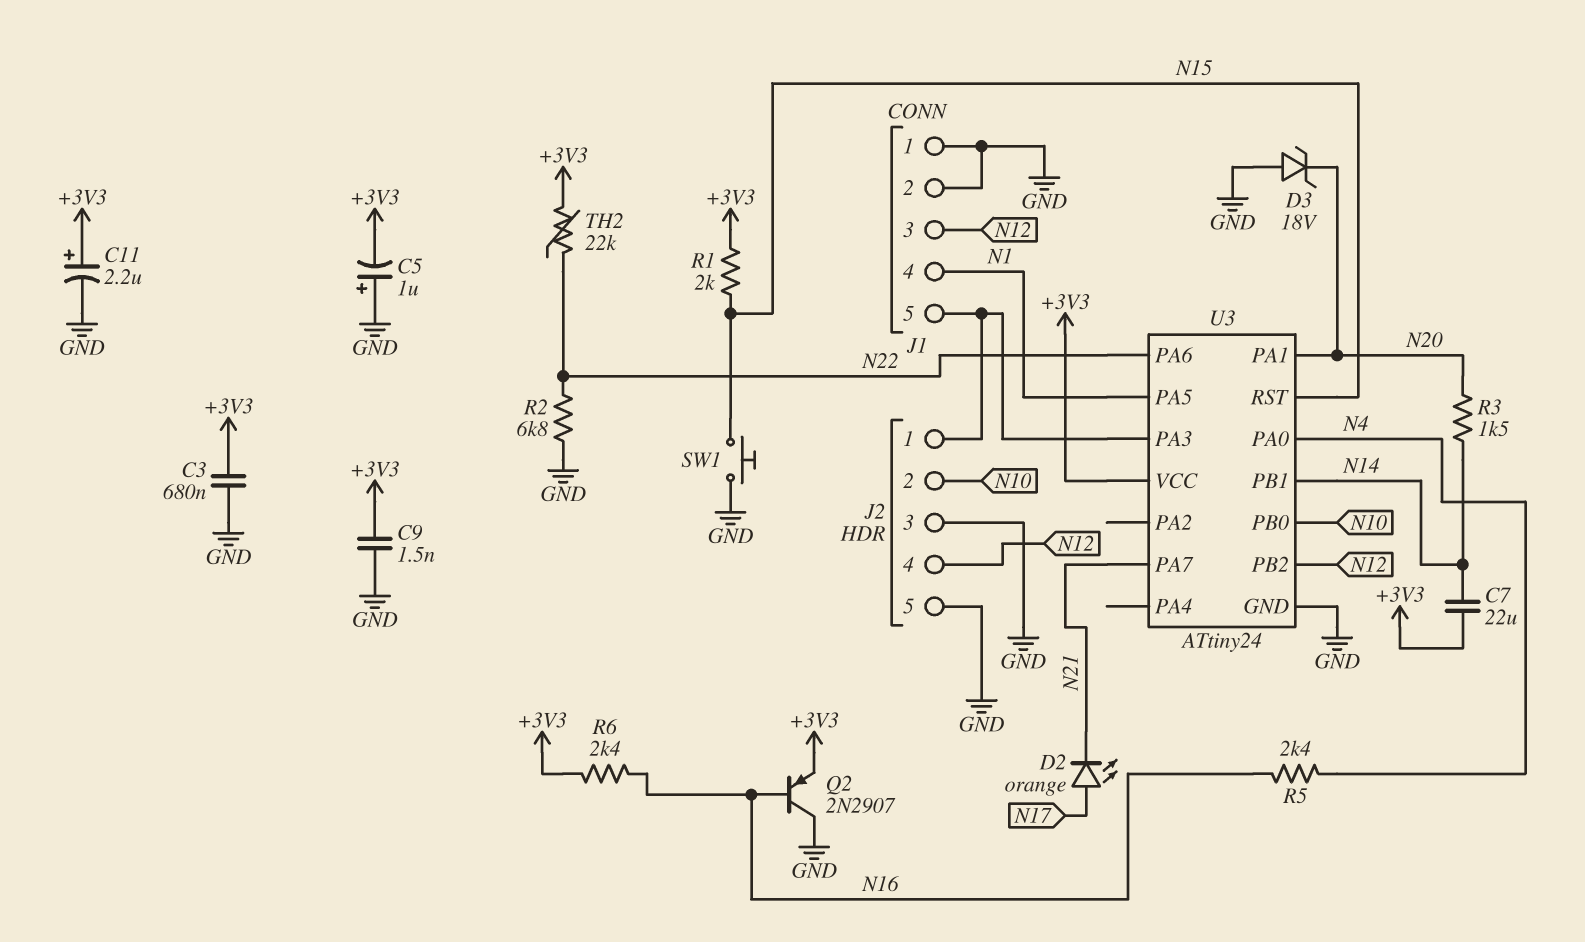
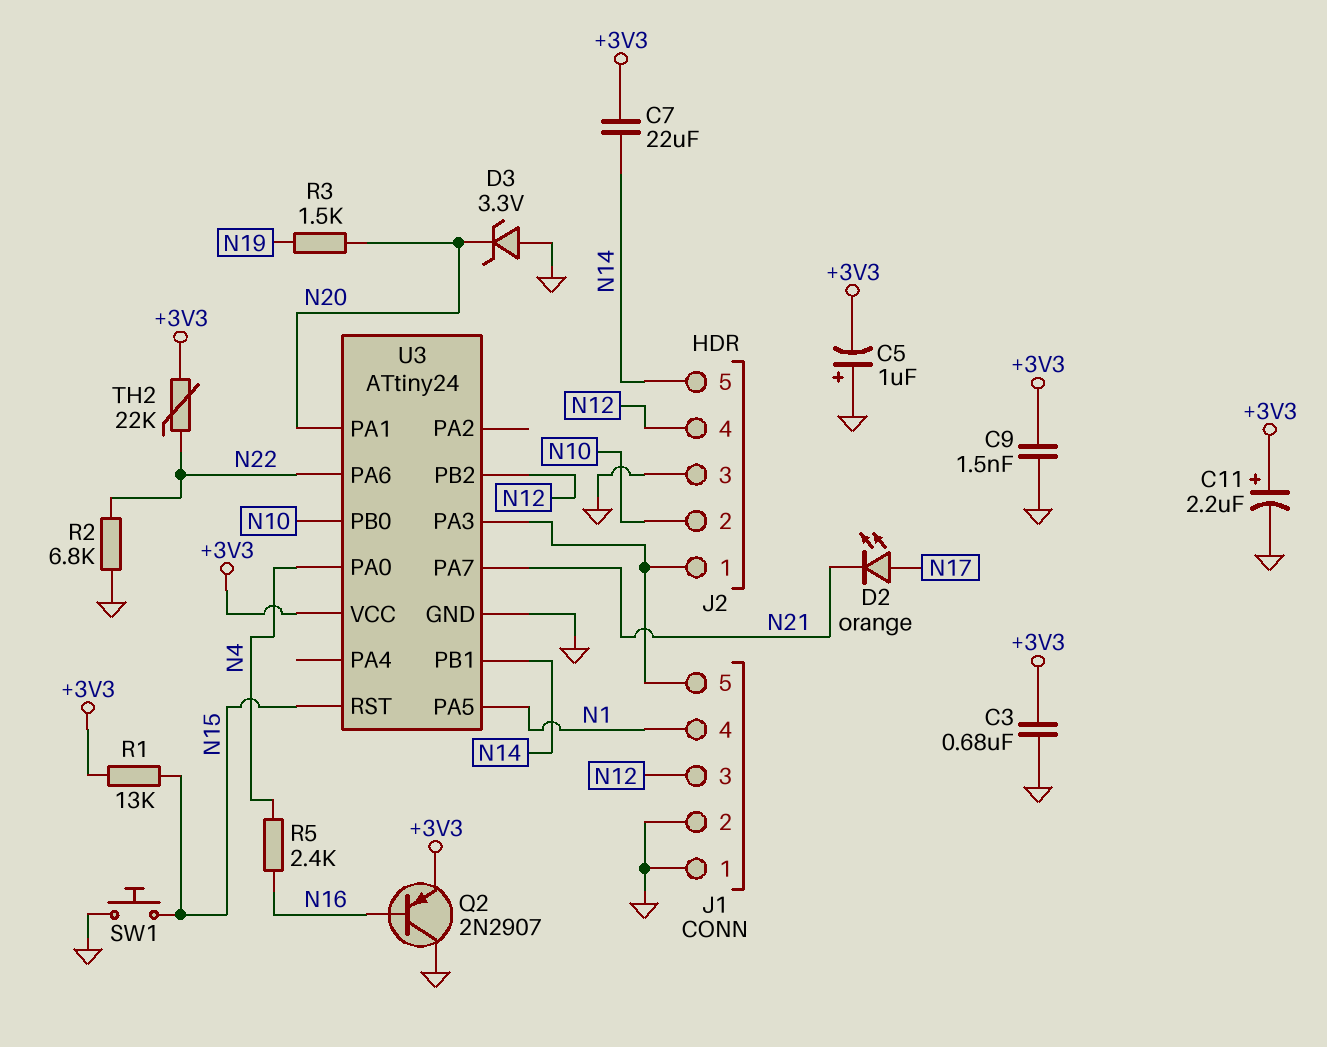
D3: zener 18V (A GND, K N20) -> zener 3.3V (A GND, K N20)
J2 pin 5: GND -> N14
R1: 2k (+3V3, N15) -> 13k (+3V3, N15)
R3: 1.5k (N14, N20) -> 1.5k (N19, N20)
R6: 2.4k (+3V3, N16) -> none

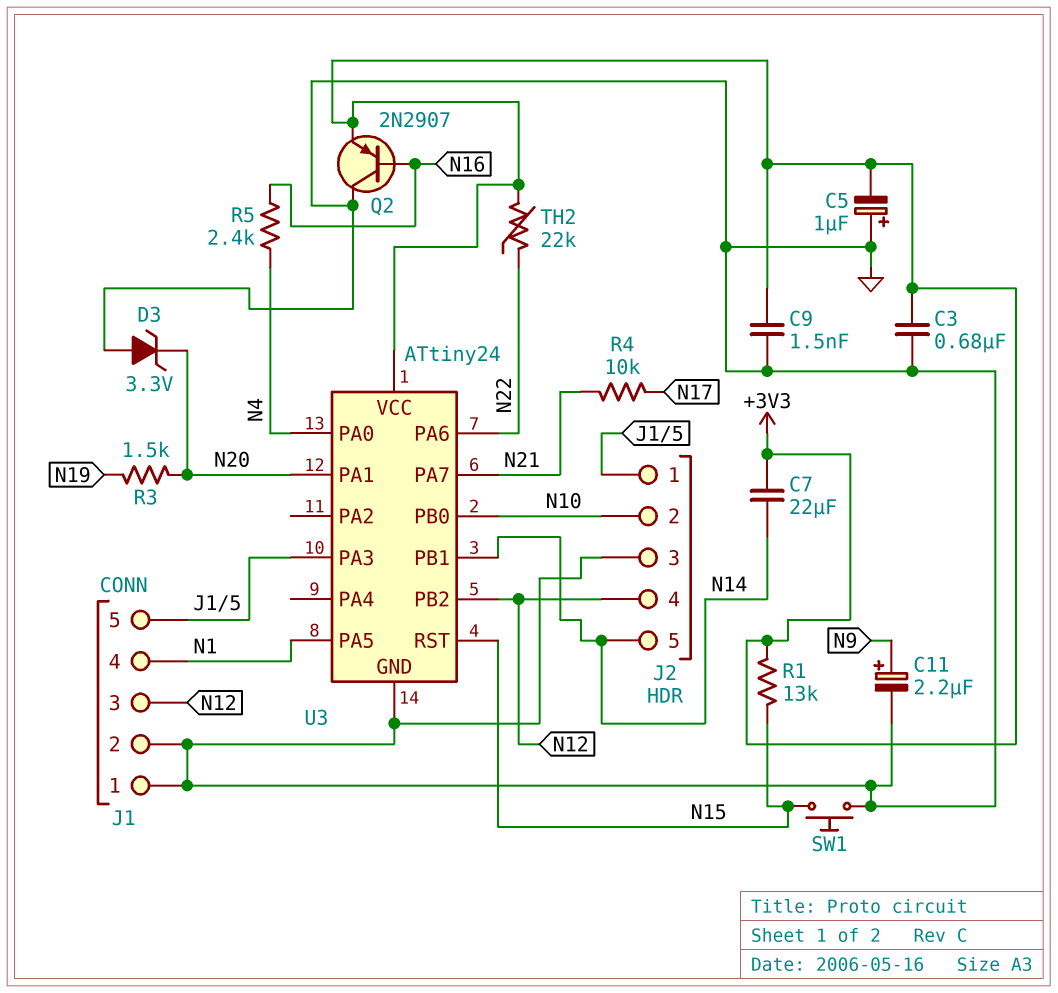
C11: 2.2uF (plus +3V3, minus GND) -> 2.2uF (plus N9, minus GND)
D2: LED orange (A N17, K N21) -> none
R2: 6.8k (GND, N22) -> none
R4: none -> 10k (N17, N21)

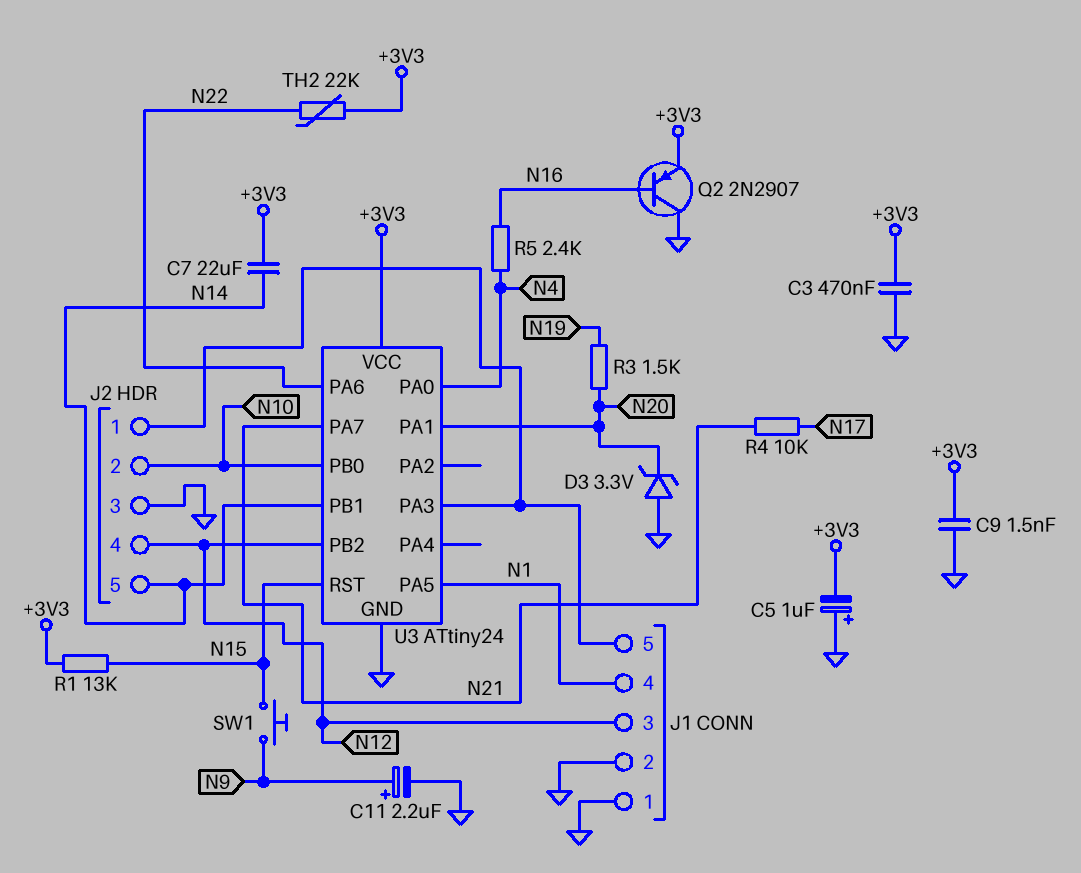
C3: 680nF (+3V3, GND) -> 470nF (+3V3, GND)
SW1: button (GND, N15) -> button (N9, N15)

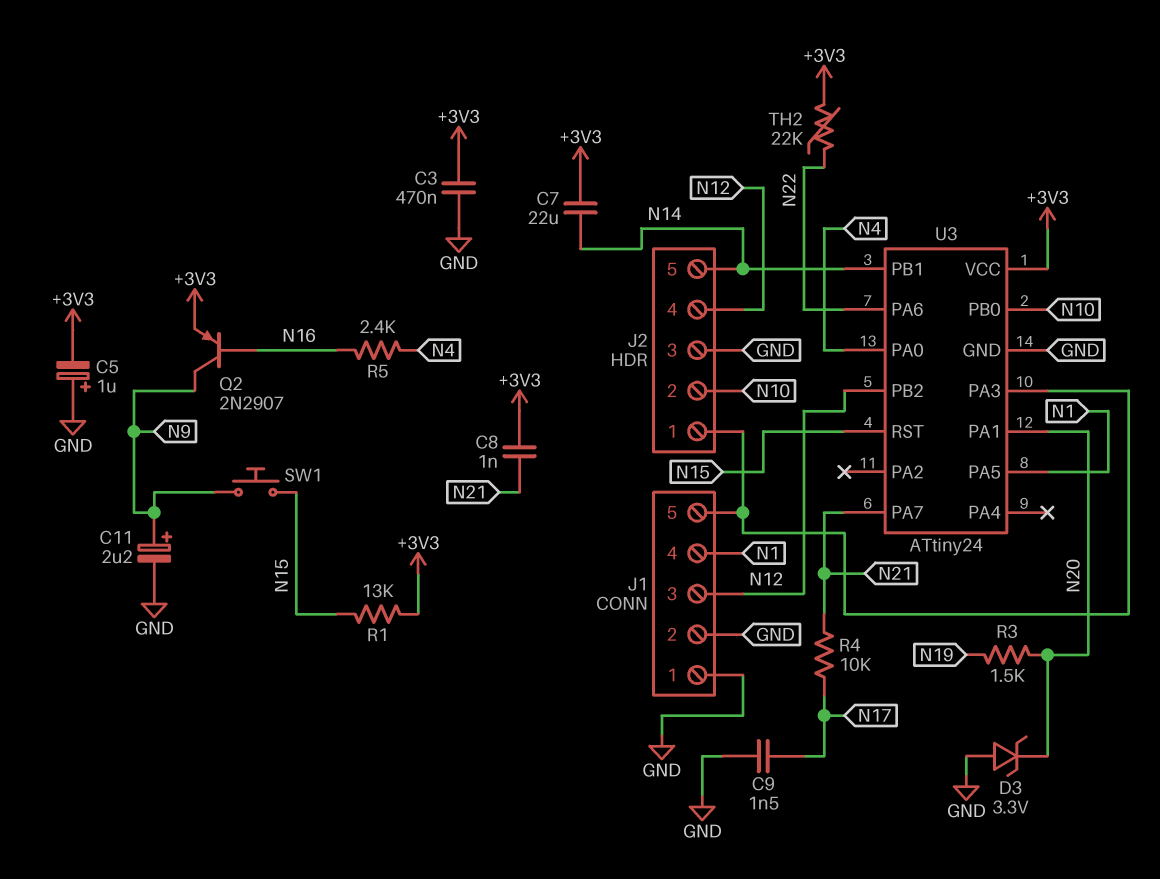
C8: none -> 1nF (+3V3, N21)
C9: 1.5nF (+3V3, GND) -> 1.5nF (GND, N17)
Q2: PNP 2N2907 (B N16, C GND, E +3V3) -> PNP 2N2907 (B N16, C N9, E +3V3)

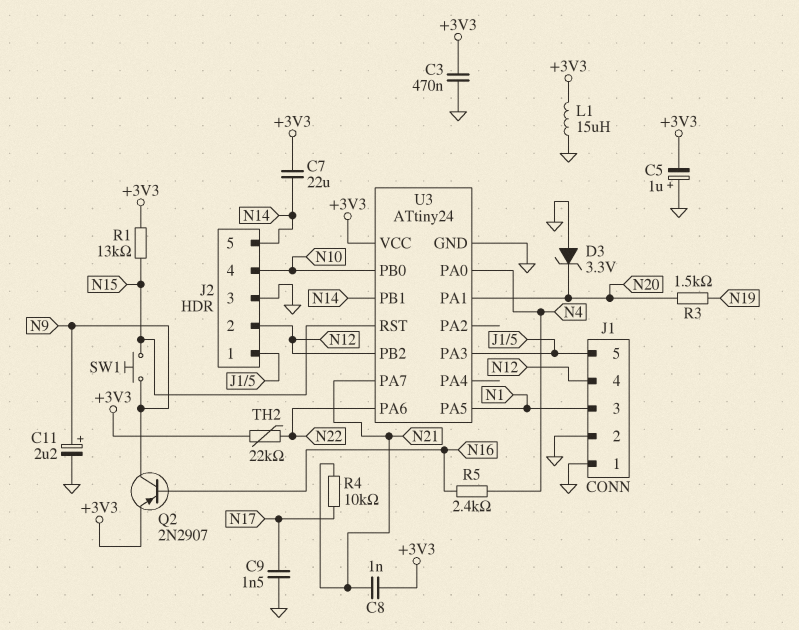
J1 pin 3: N12 -> N1
J1 pin 4: N1 -> N12
J2 pin 2: N10 -> N12
J2 pin 4: N12 -> N10
L1: none -> 15uH (+3V3, GND)

